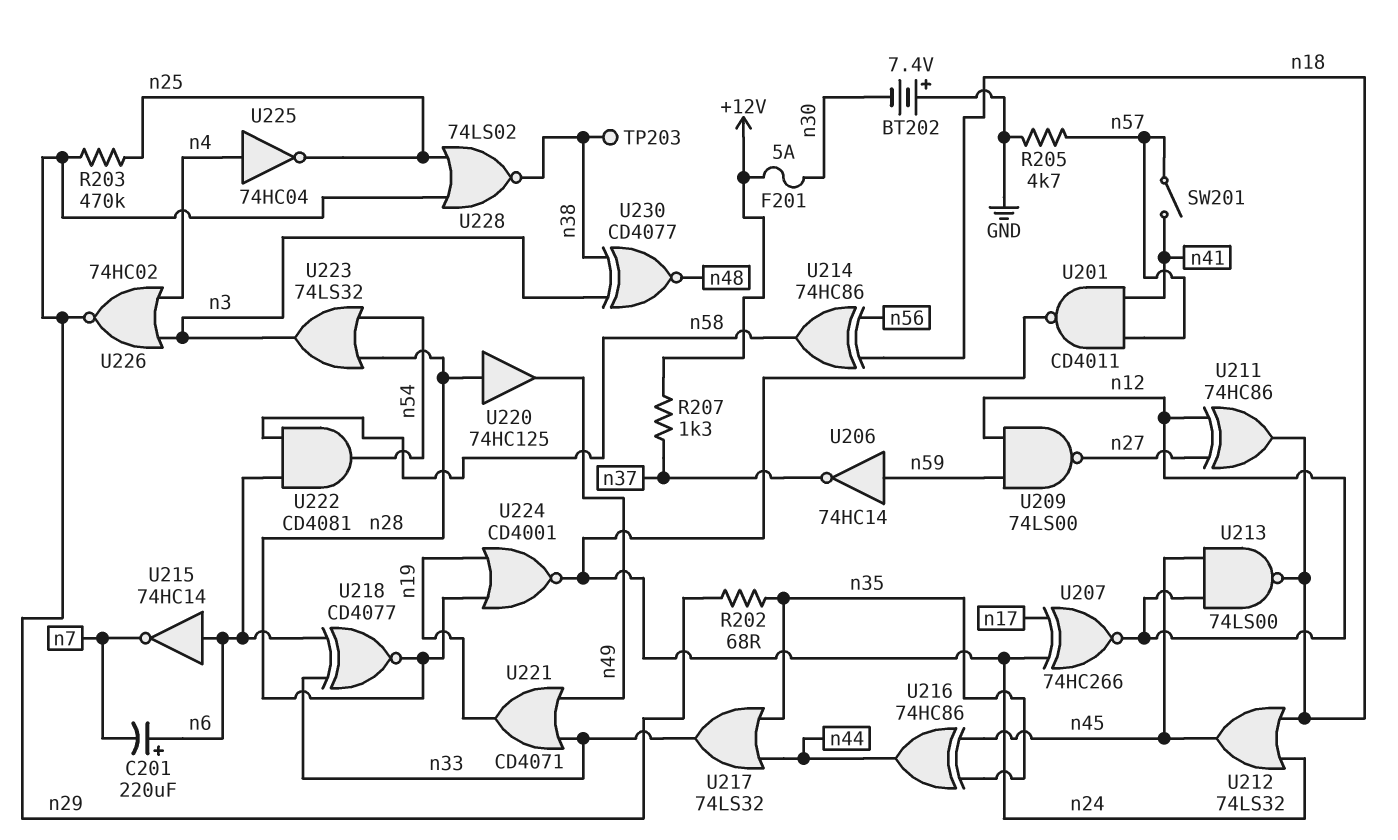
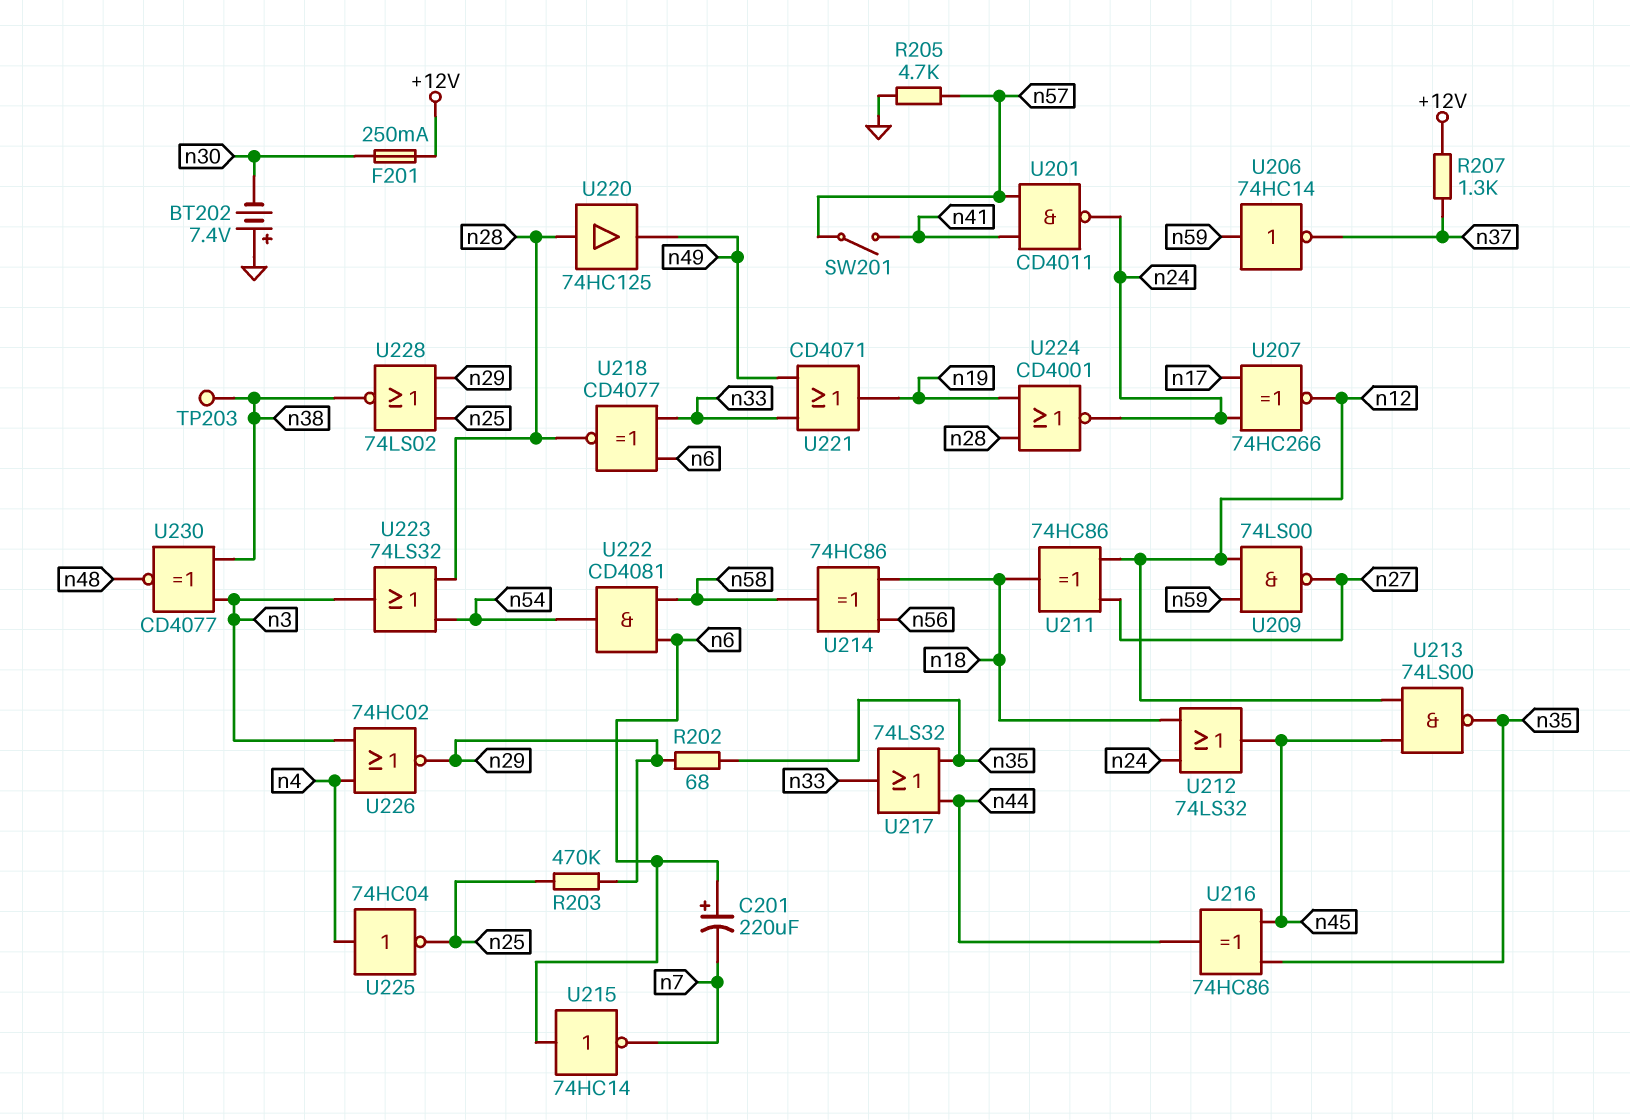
F201: 5A (+12V, n30) -> 250mA (+12V, n30)
U213: NAND 74LS00 (in n12, in n45, out n18) -> NAND 74LS00 (in n12, in n45, out n35)

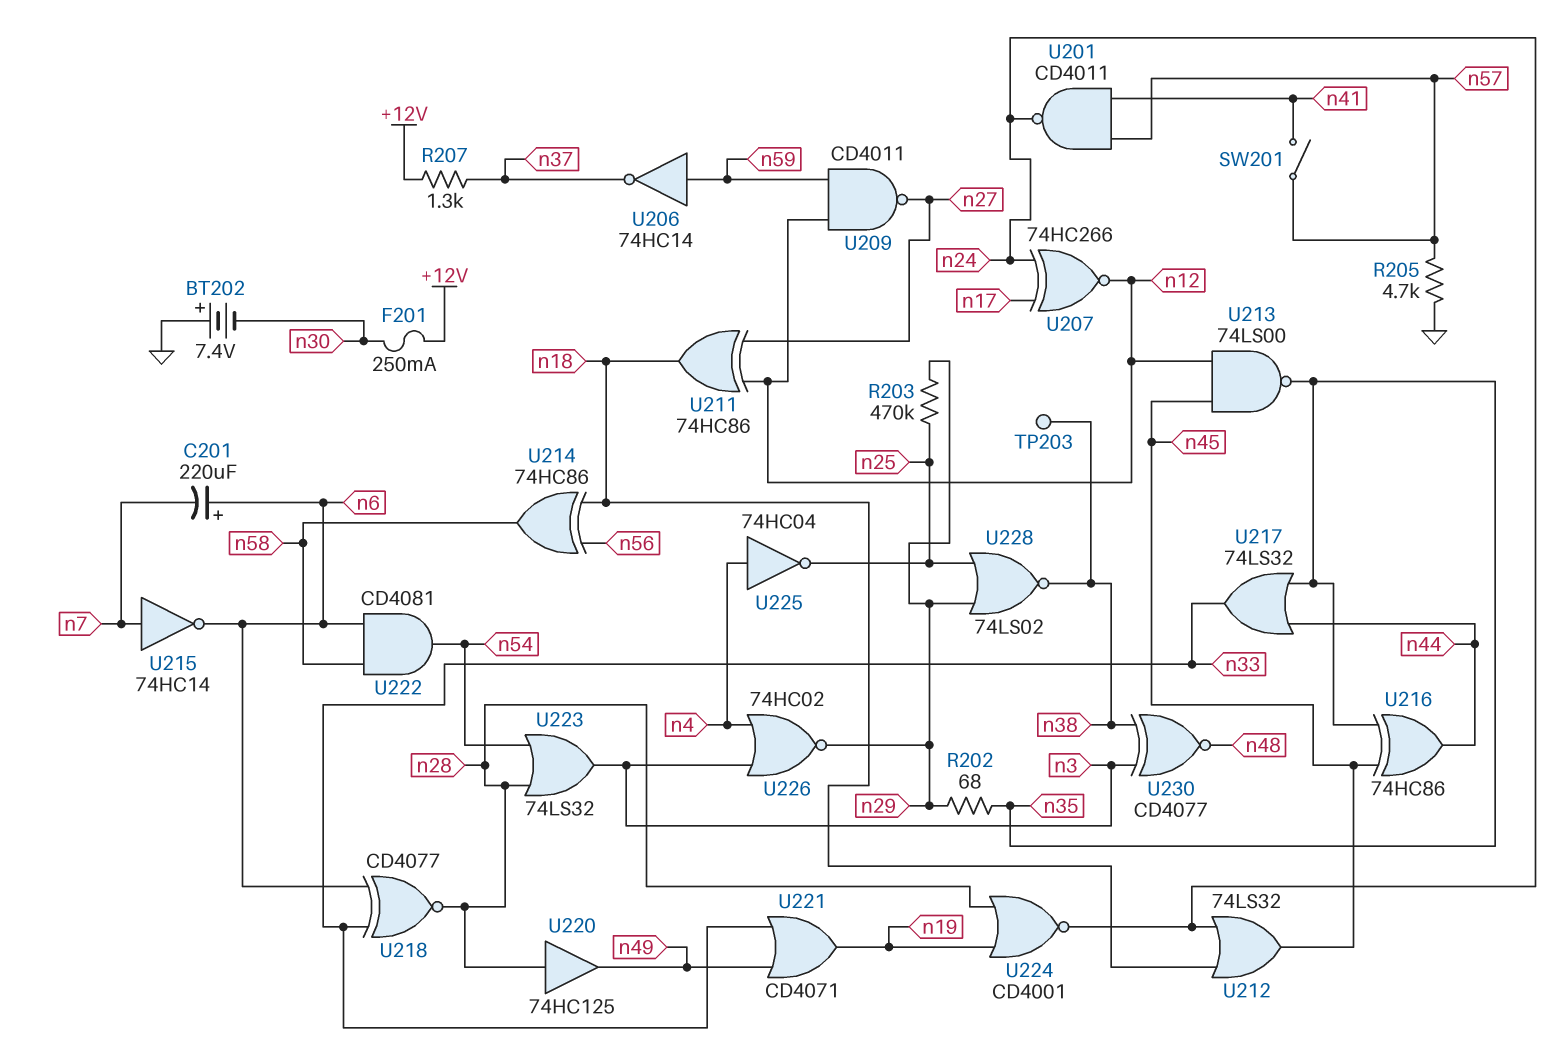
U209: NAND 74LS00 (in n12, in n59, out n27) -> NAND CD4011 (in n12, in n59, out n27)
U215: NOT 74HC14 (in n6, out n7) -> NOT 74HC14 (in n7, out n6)

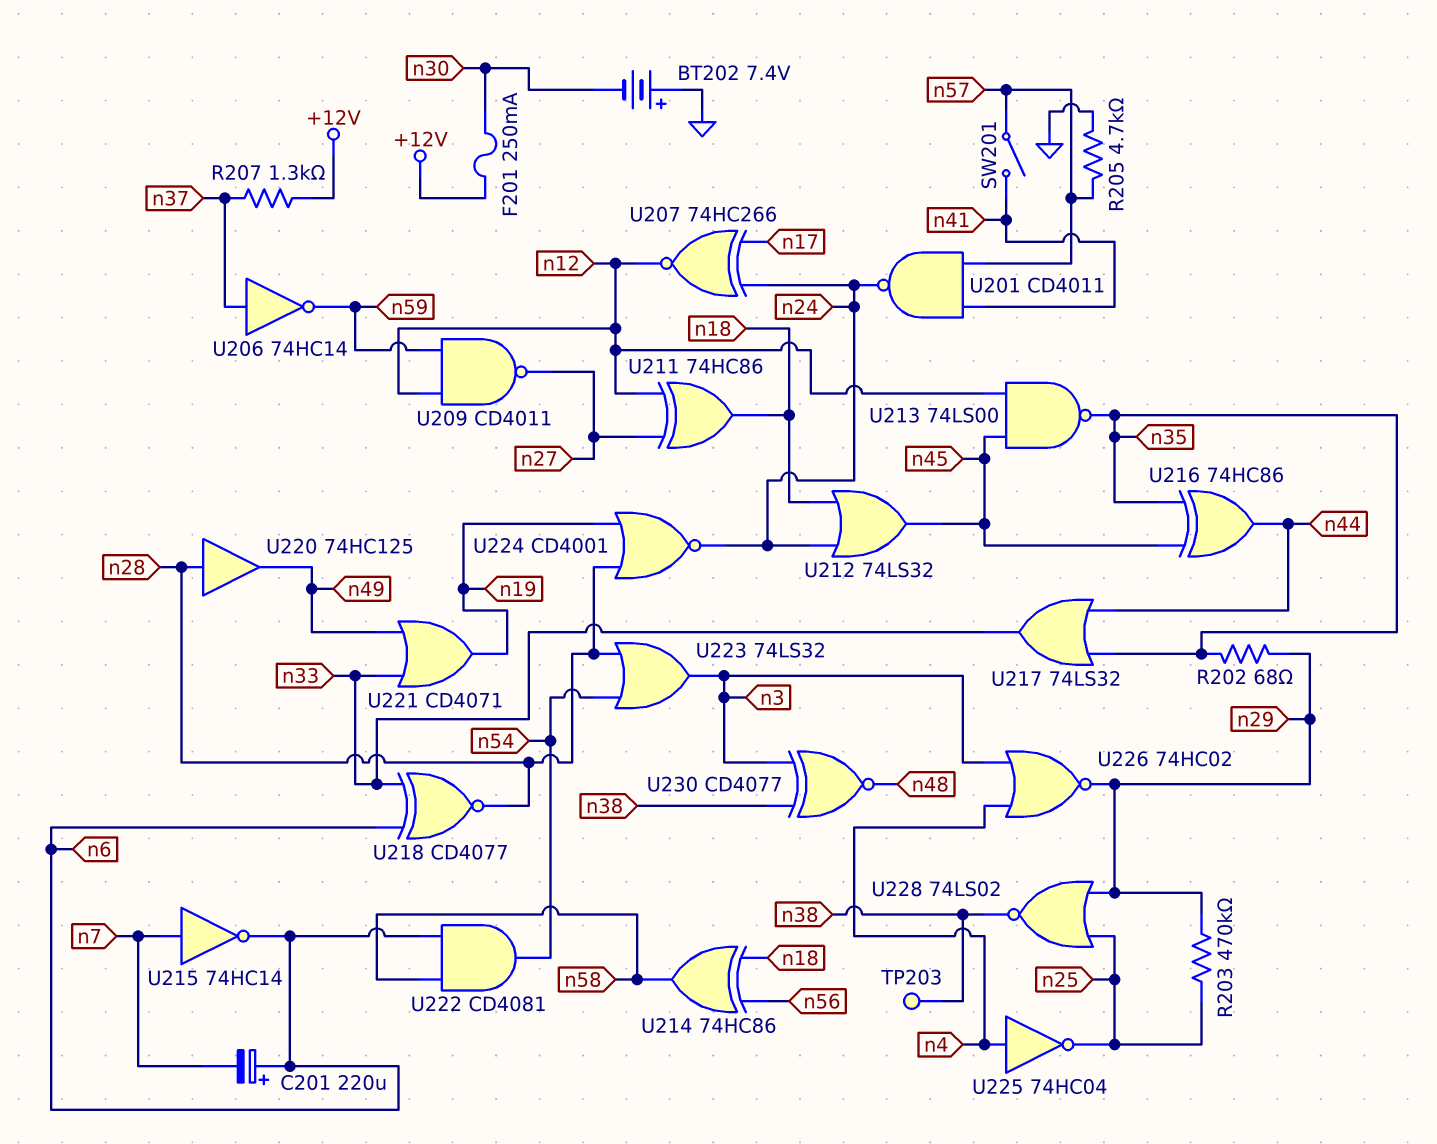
U206: NOT 74HC14 (in n59, out n37) -> NOT 74HC14 (in n37, out n59)

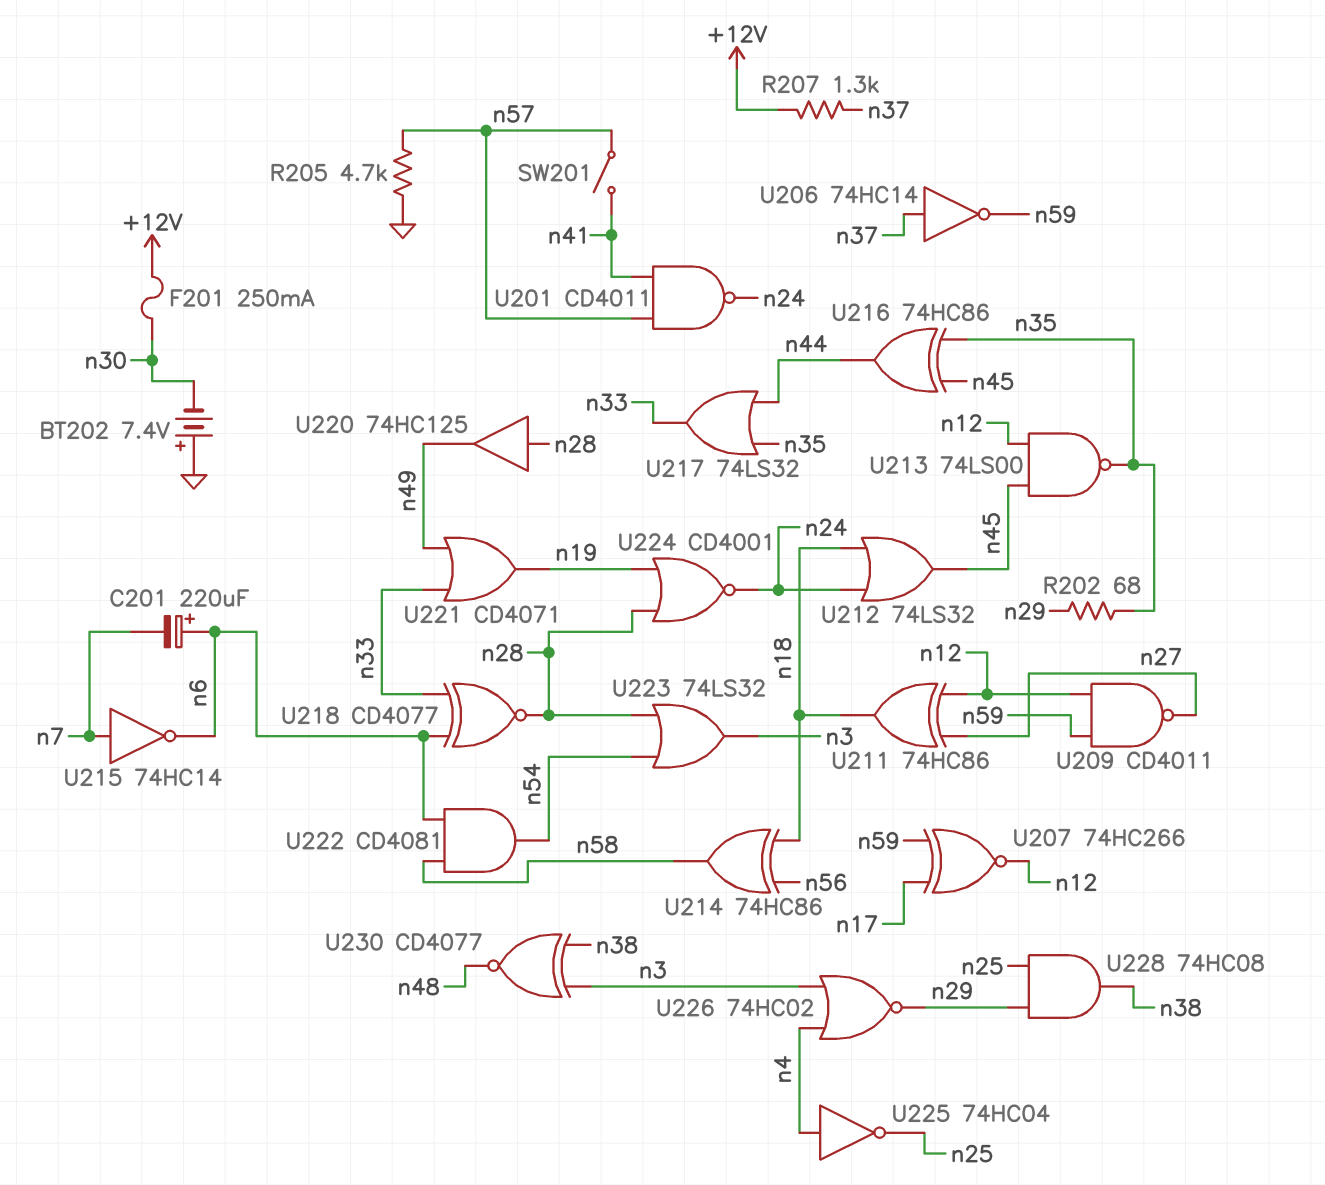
R203: 470k (n25, n29) -> none
TP203: test point (n38) -> none
U207: XNOR 74HC266 (in n17, in n24, out n12) -> XNOR 74HC266 (in n17, in n59, out n12)
U228: NOR 74LS02 (in n25, in n29, out n38) -> AND 74HC08 (in n25, in n29, out n38)

